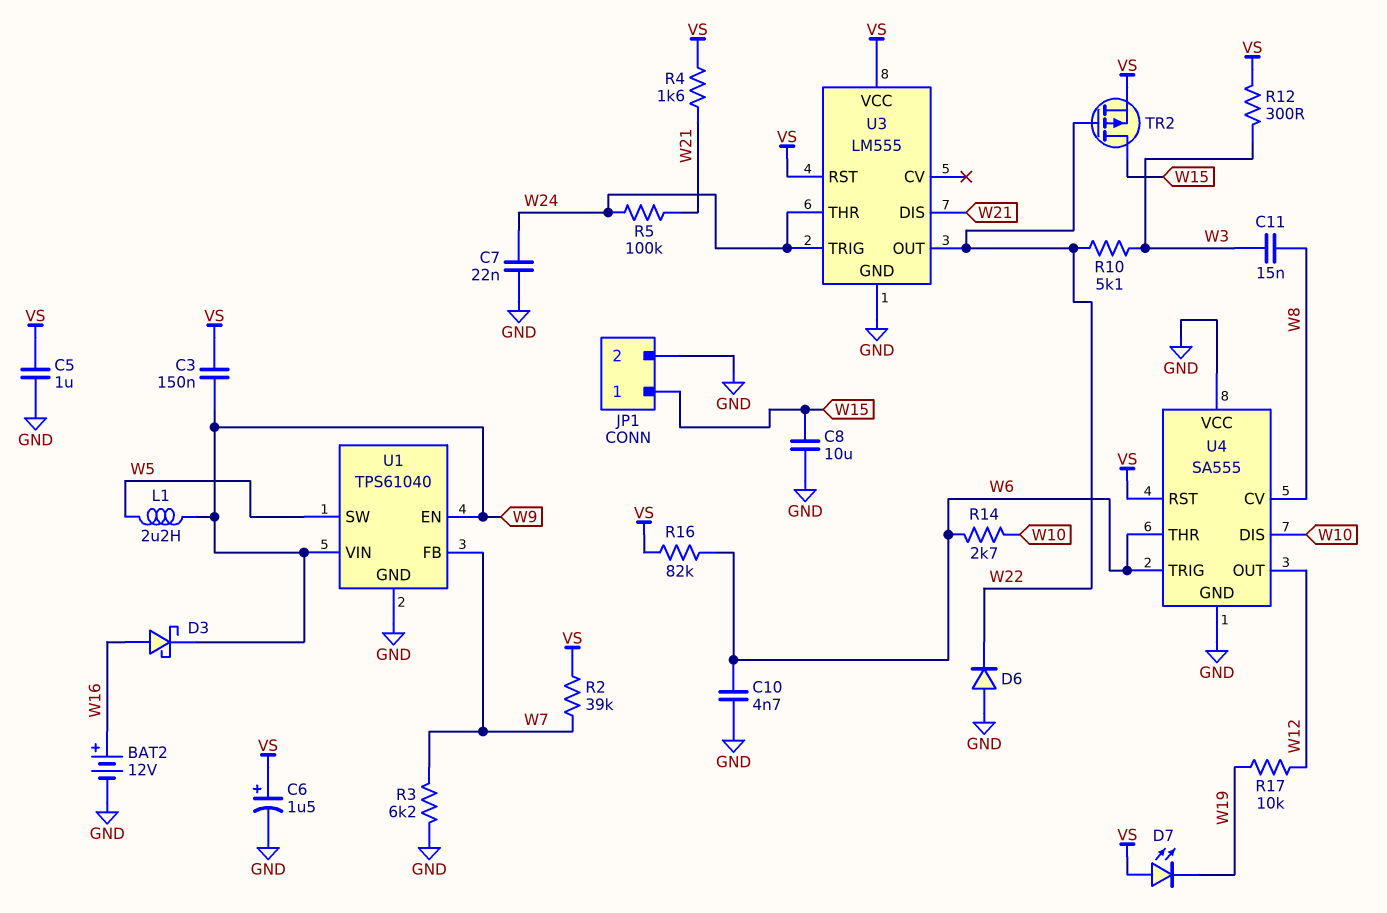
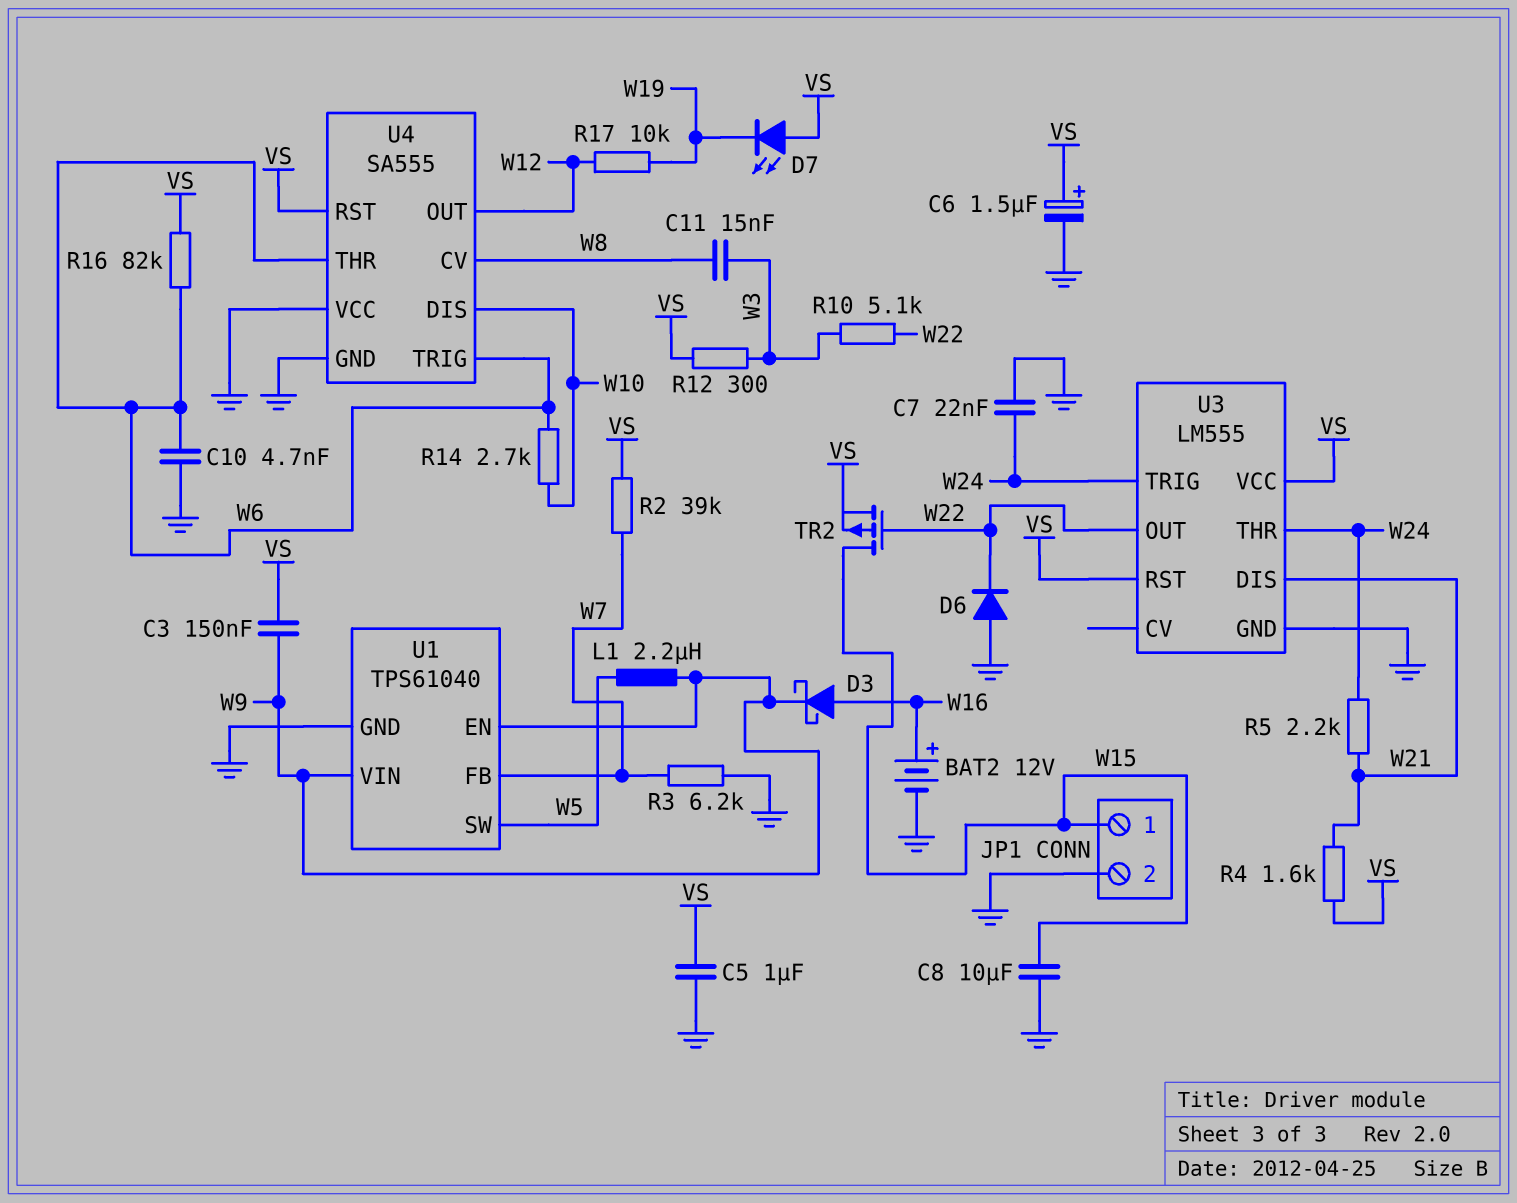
R5: 100k (W21, W24) -> 2.2k (W21, W24)

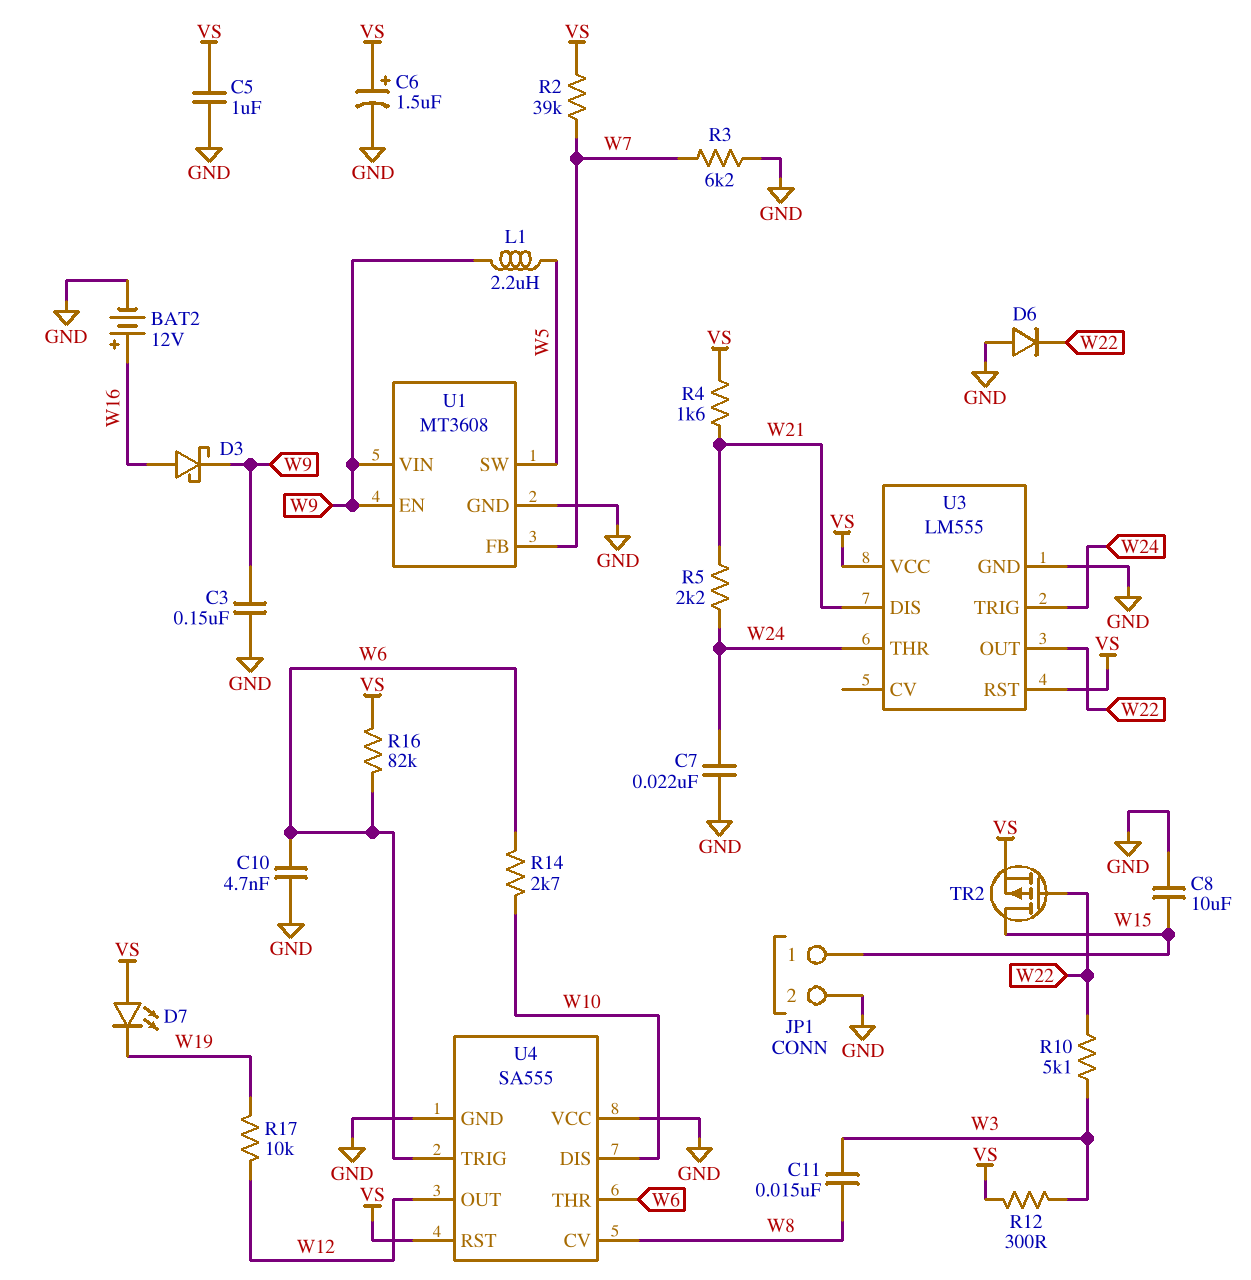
C3: 150nF (VS, W9) -> 150nF (GND, W9)
U1: TPS61040 -> MT3608

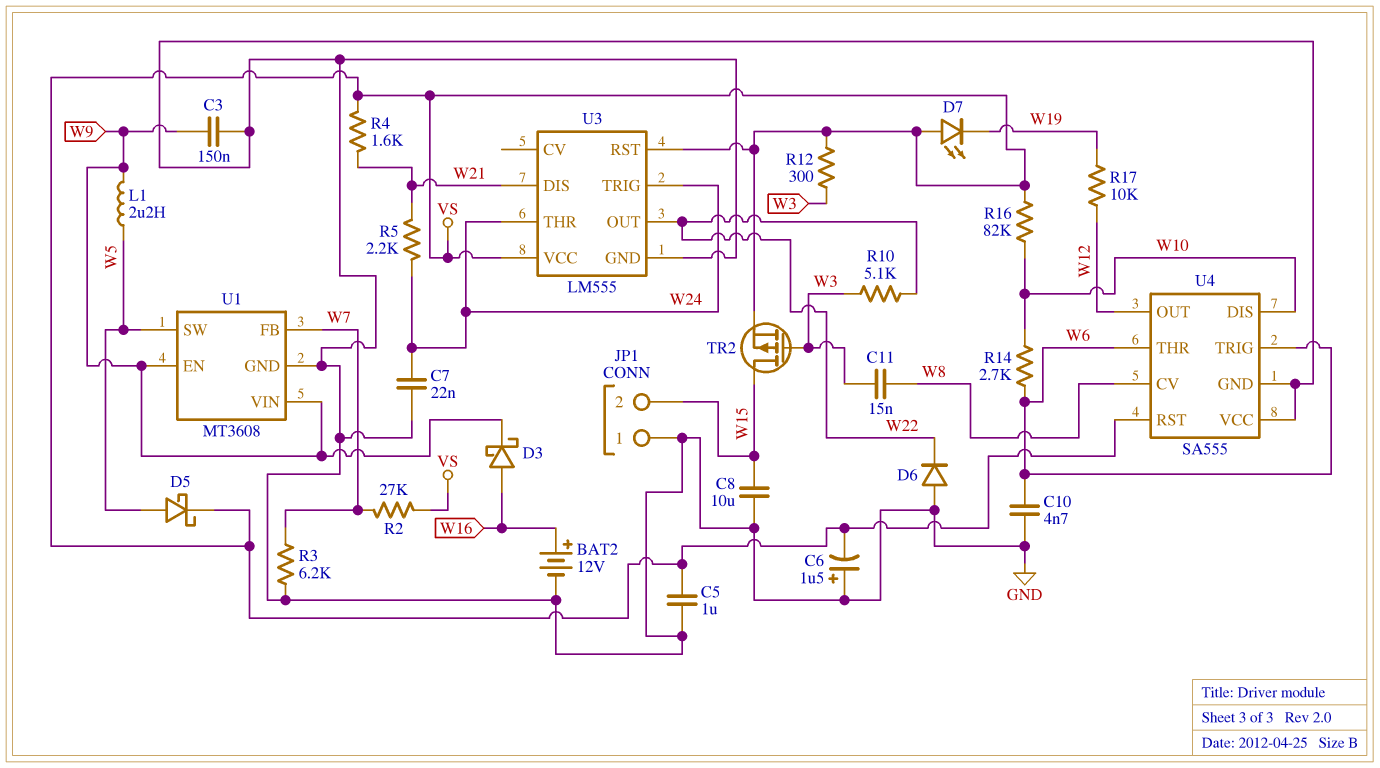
C6: 1.5uF (plus VS, minus GND) -> 1.5uF (plus GND, minus VS)
D5: none -> schottky (A W5, K VS)
JP1 pin 1: W15 -> GND
JP1 pin 2: GND -> W15
R2: 39k (VS, W7) -> 27k (VS, W7)
R16: 82k (VS, W6) -> 82k (VS, W10)
TR2: PMOS (G W22, D W15, S VS) -> PMOS (G W3, D W15, S VS)

